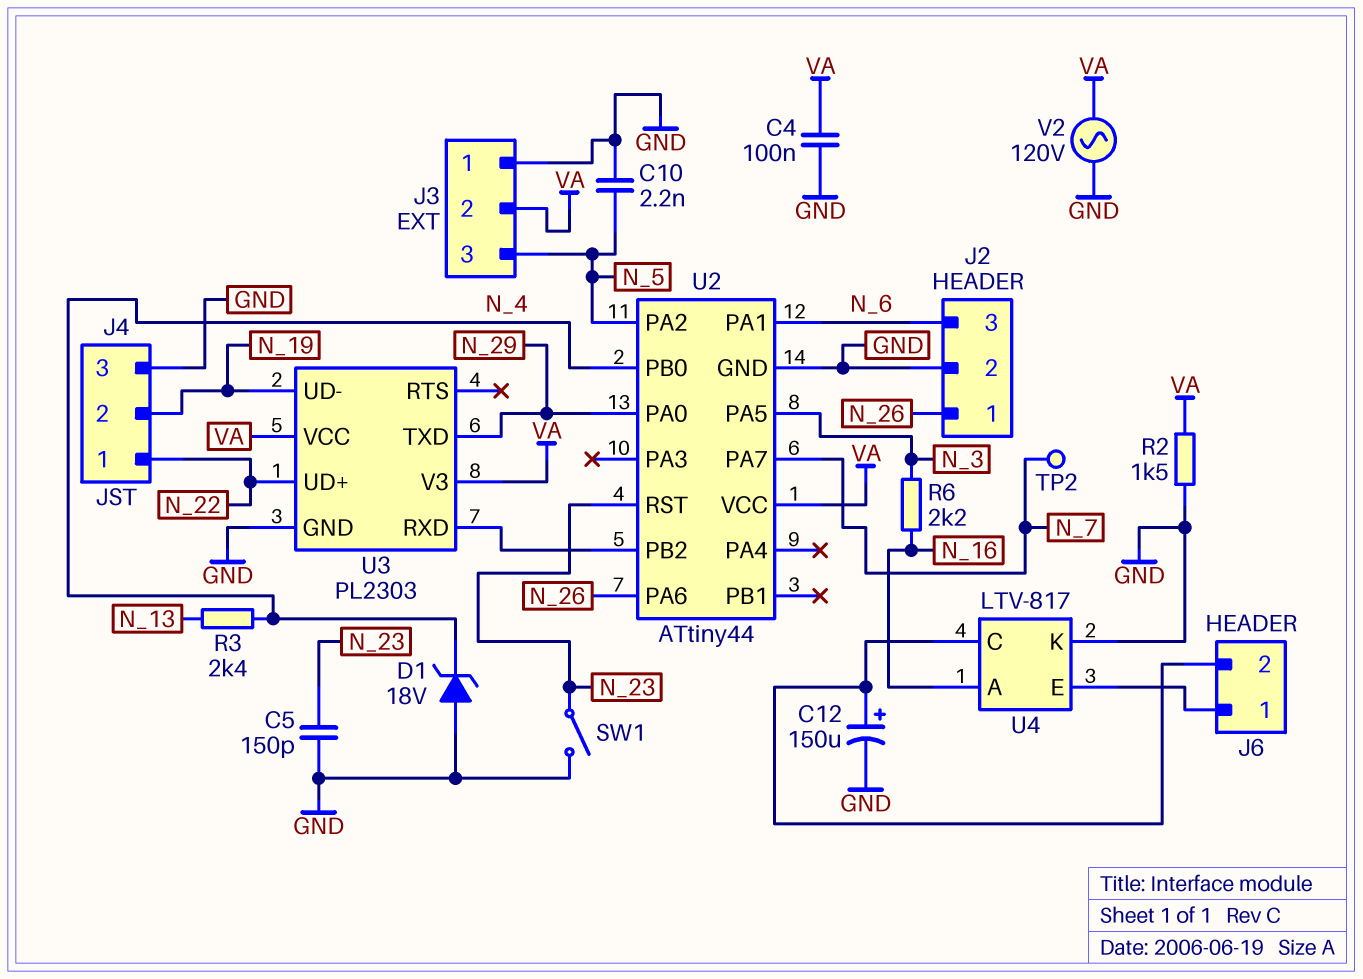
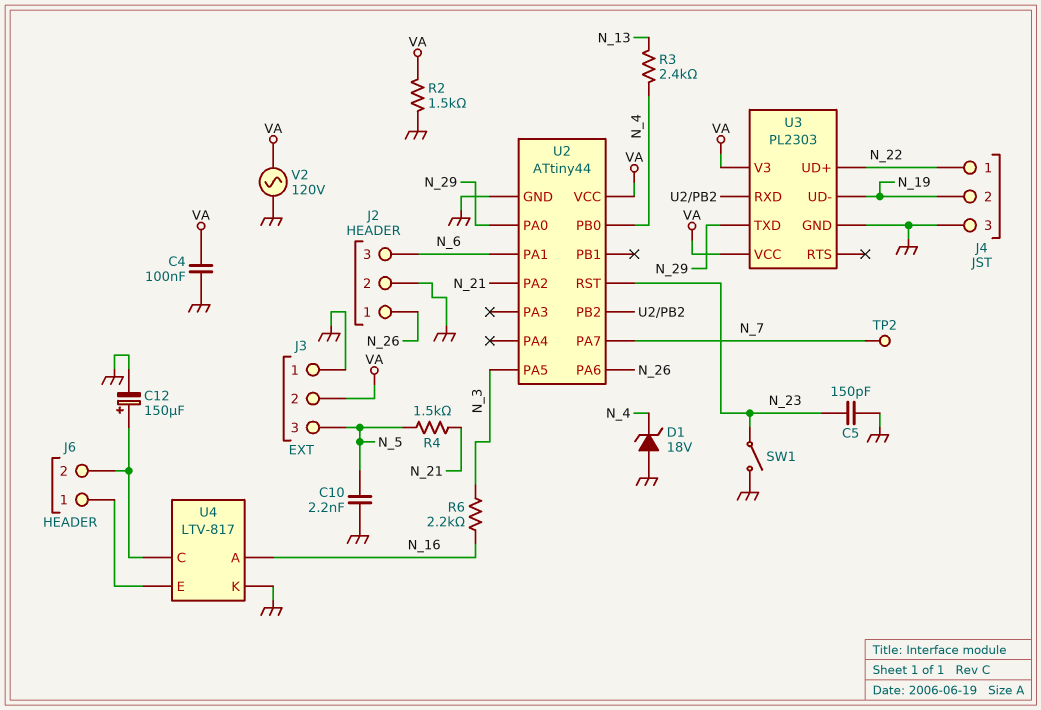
R4: none -> 1.5k (N_5, N_21)
U2 pin PA2: N_5 -> N_21

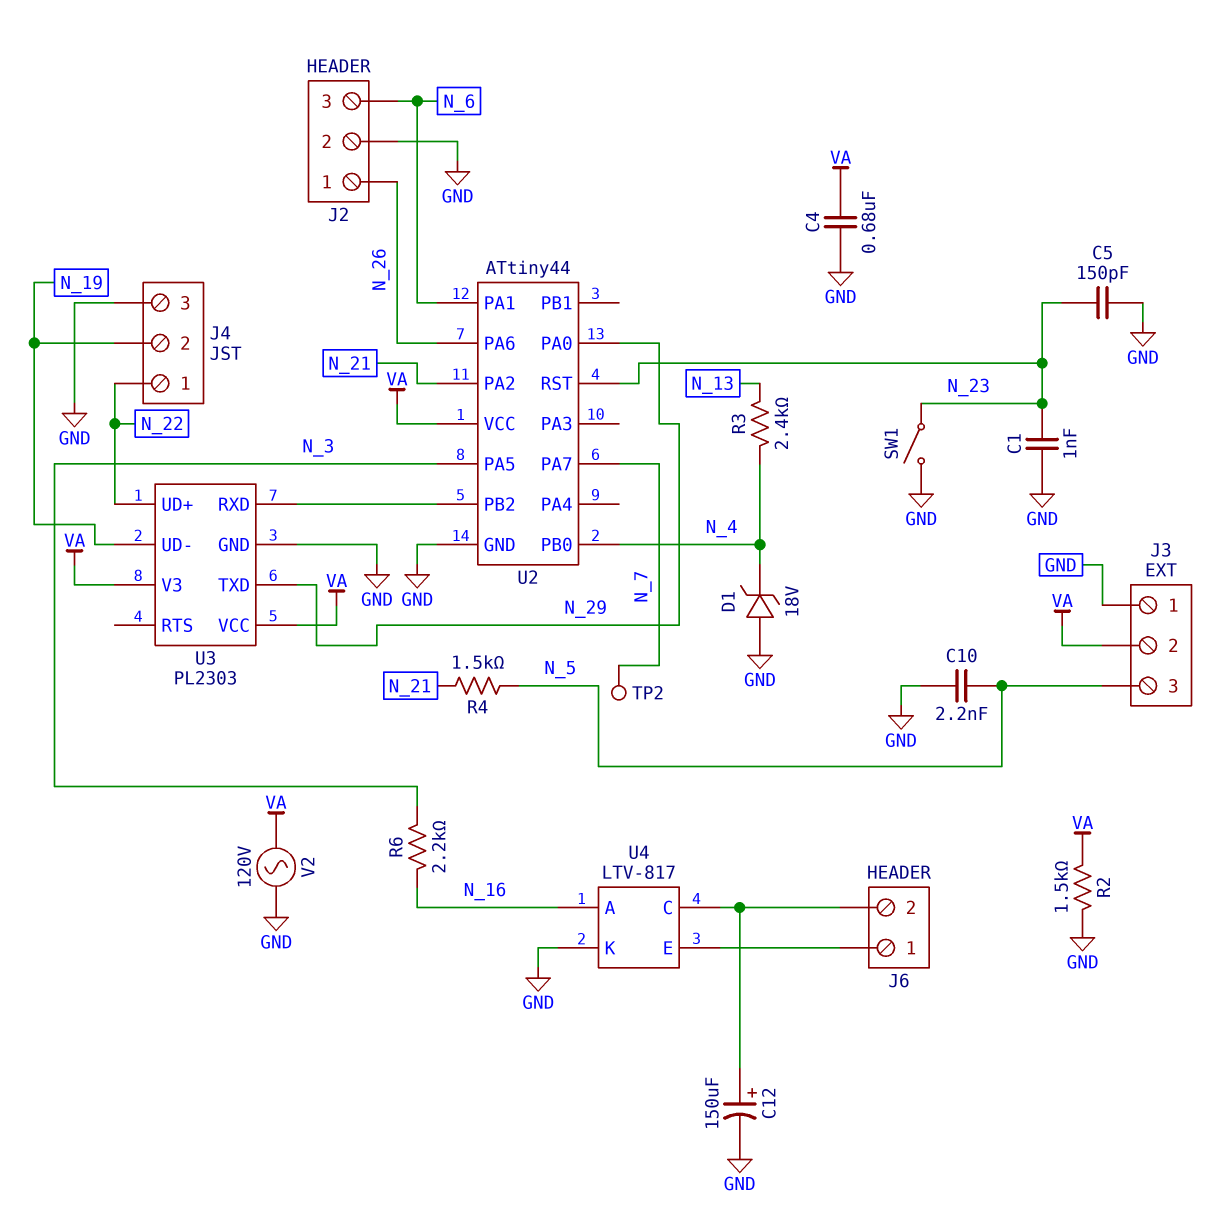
C1: none -> 1nF (GND, N_23)
C4: 100nF (GND, VA) -> 680nF (GND, VA)

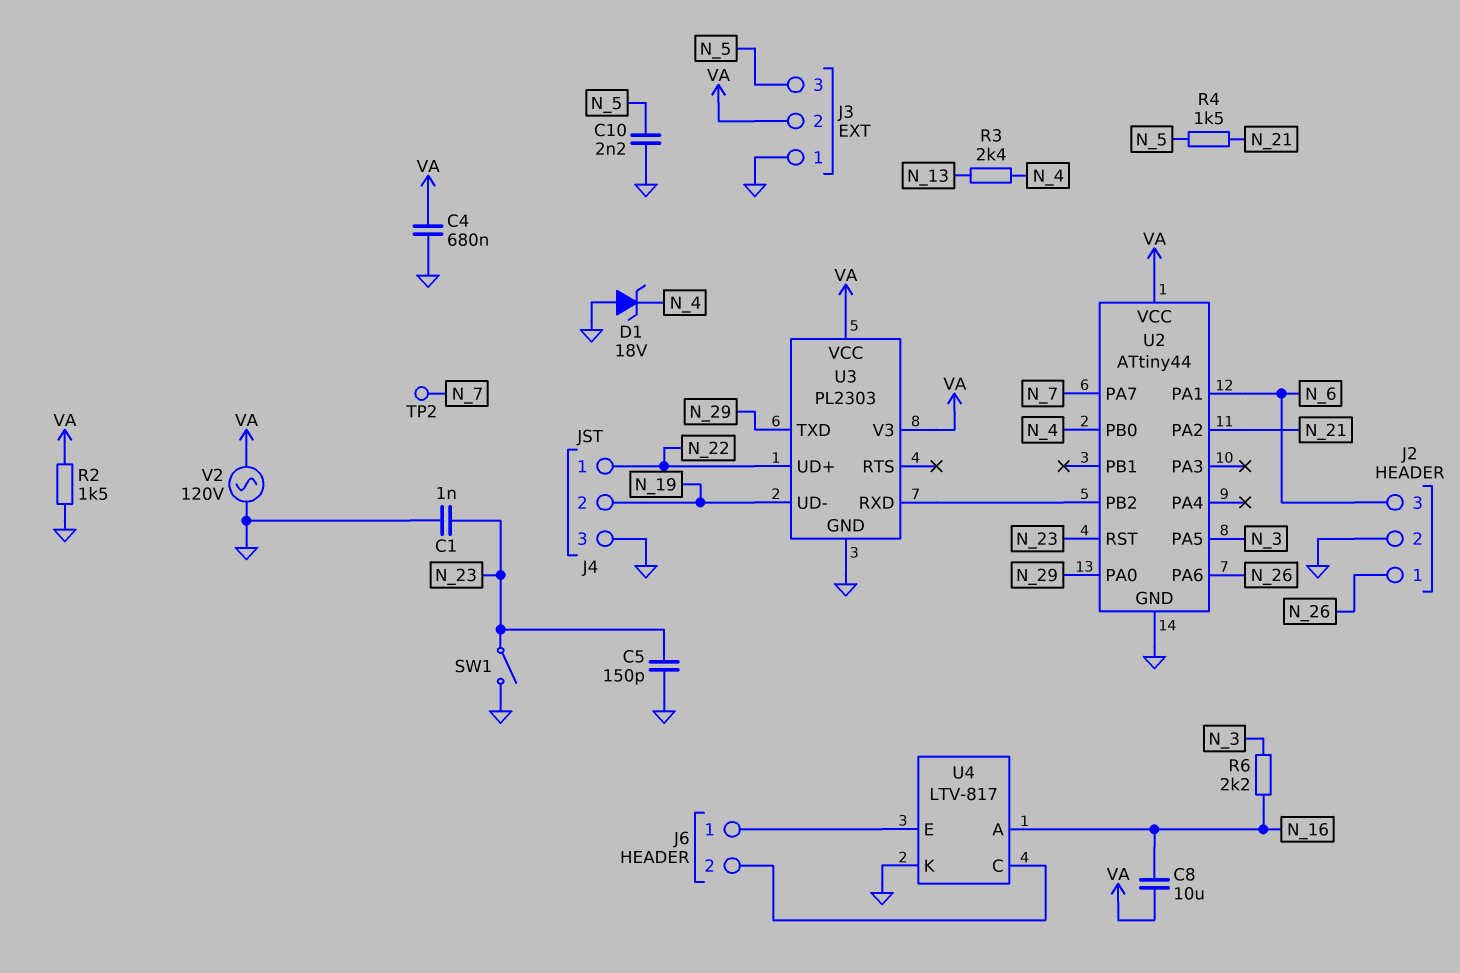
C8: none -> 10uF (N_16, VA)
C12: 150uF (plus J6/2, minus GND) -> none

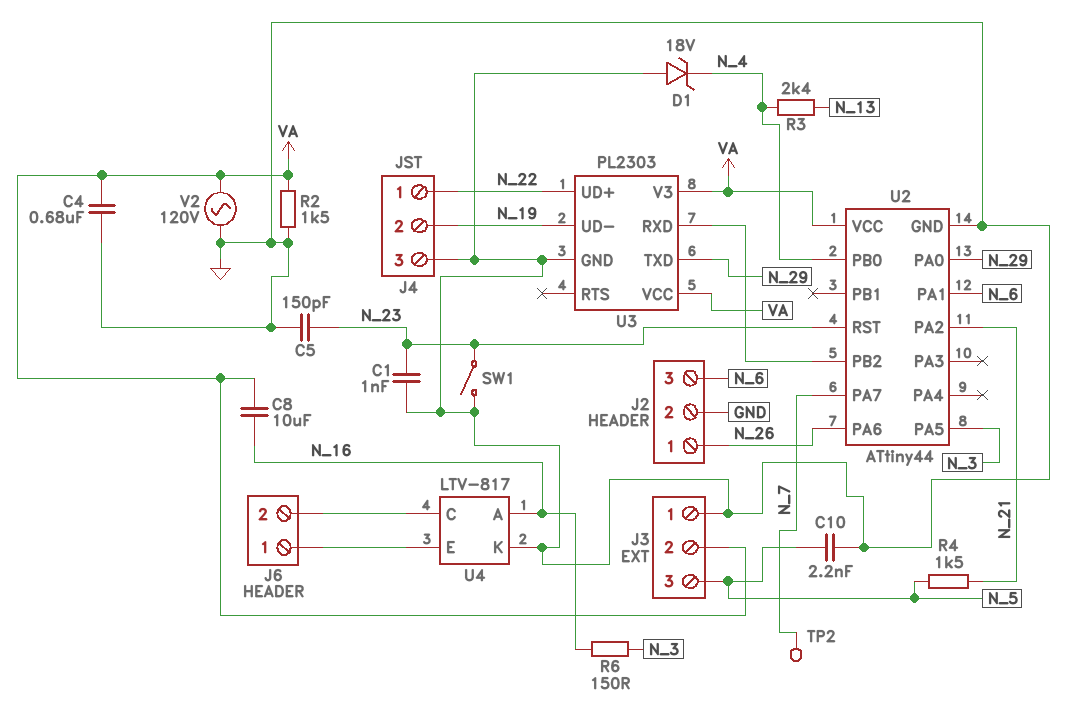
R6: 2.2k (N_3, N_16) -> 150 (N_3, N_16)

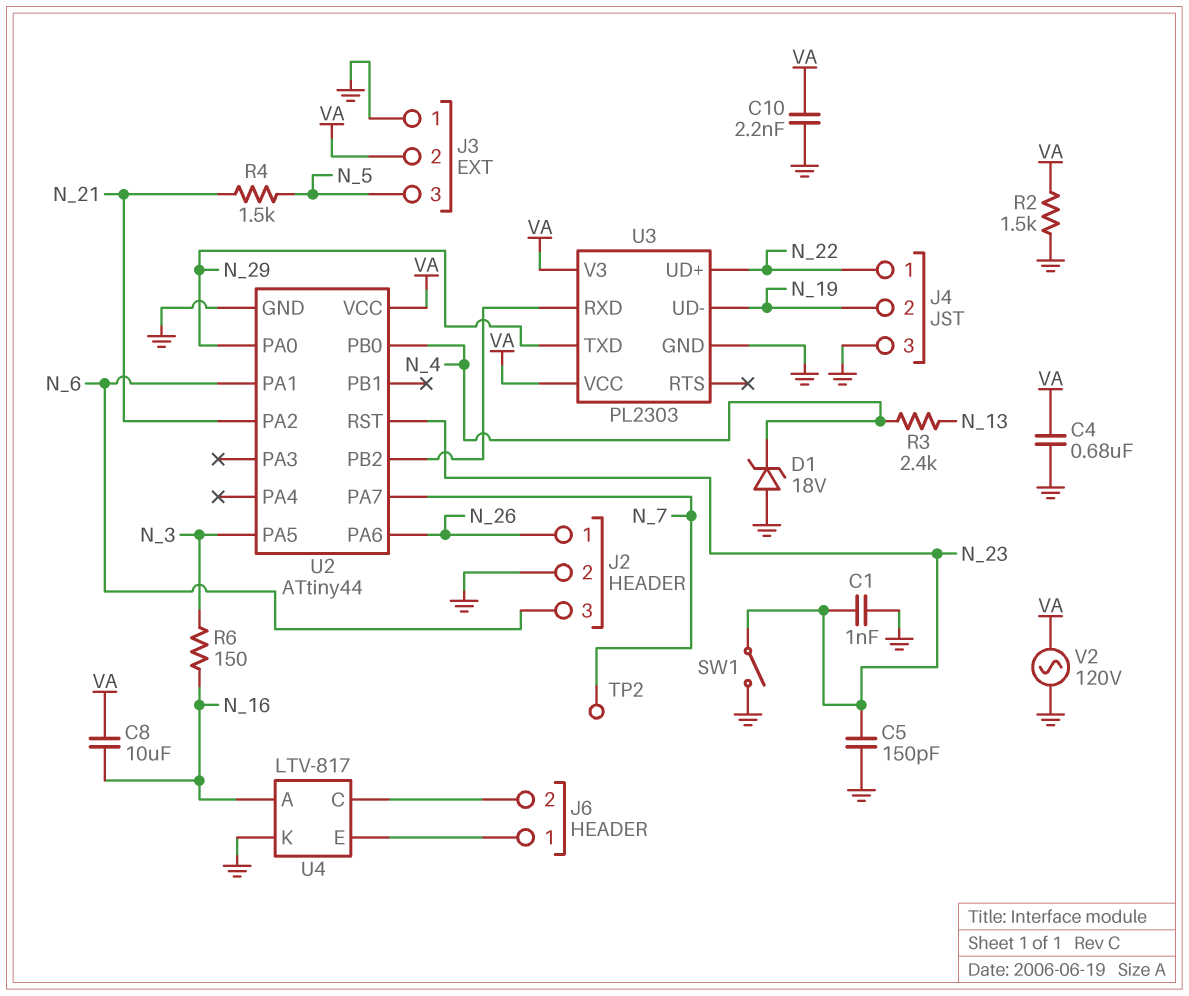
C10: 2.2nF (GND, N_5) -> 2.2nF (GND, VA)

